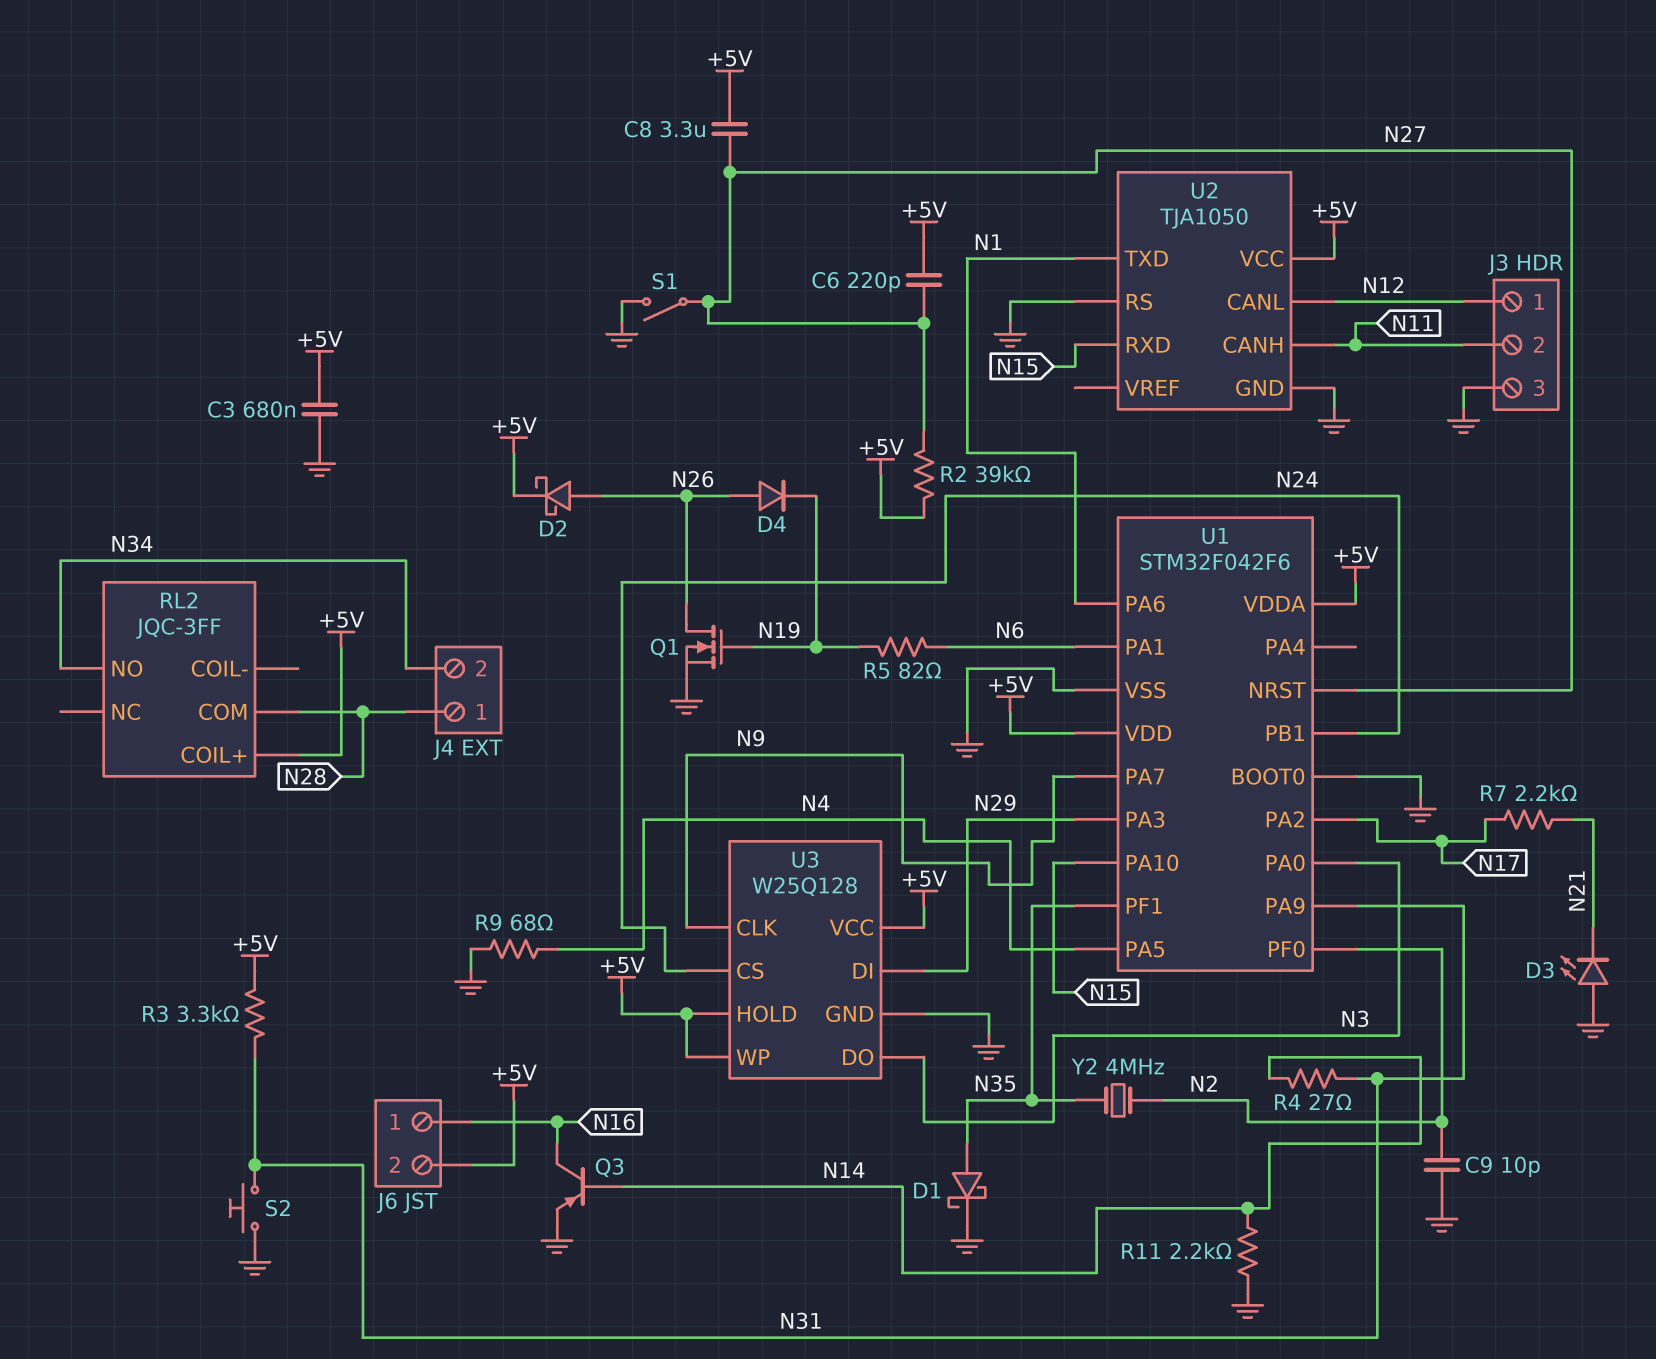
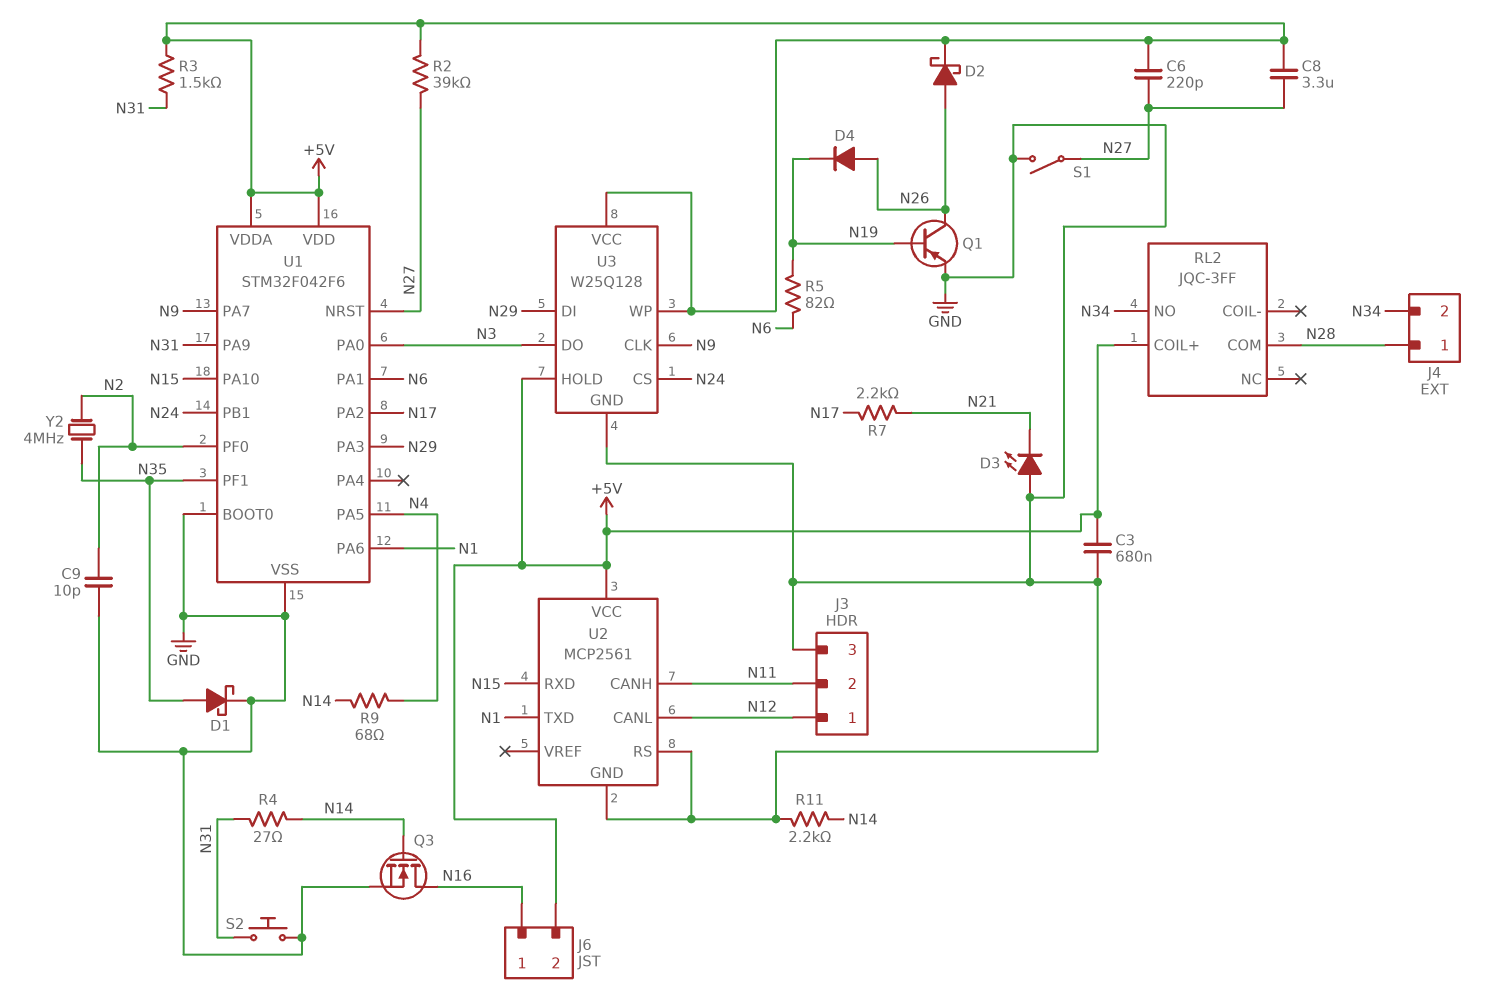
Q1: NMOS (G N19, D N26, S GND) -> PNP (B N19, C N26, E GND)
Q3: PNP (B N14, C N16, E GND) -> NMOS (G N14, D N16, S GND)
R3: 3.3k (+5V, N31) -> 1.5k (+5V, N31)
R9: 68 (GND, N4) -> 68 (N4, N14)
U2: TJA1050 -> MCP2561

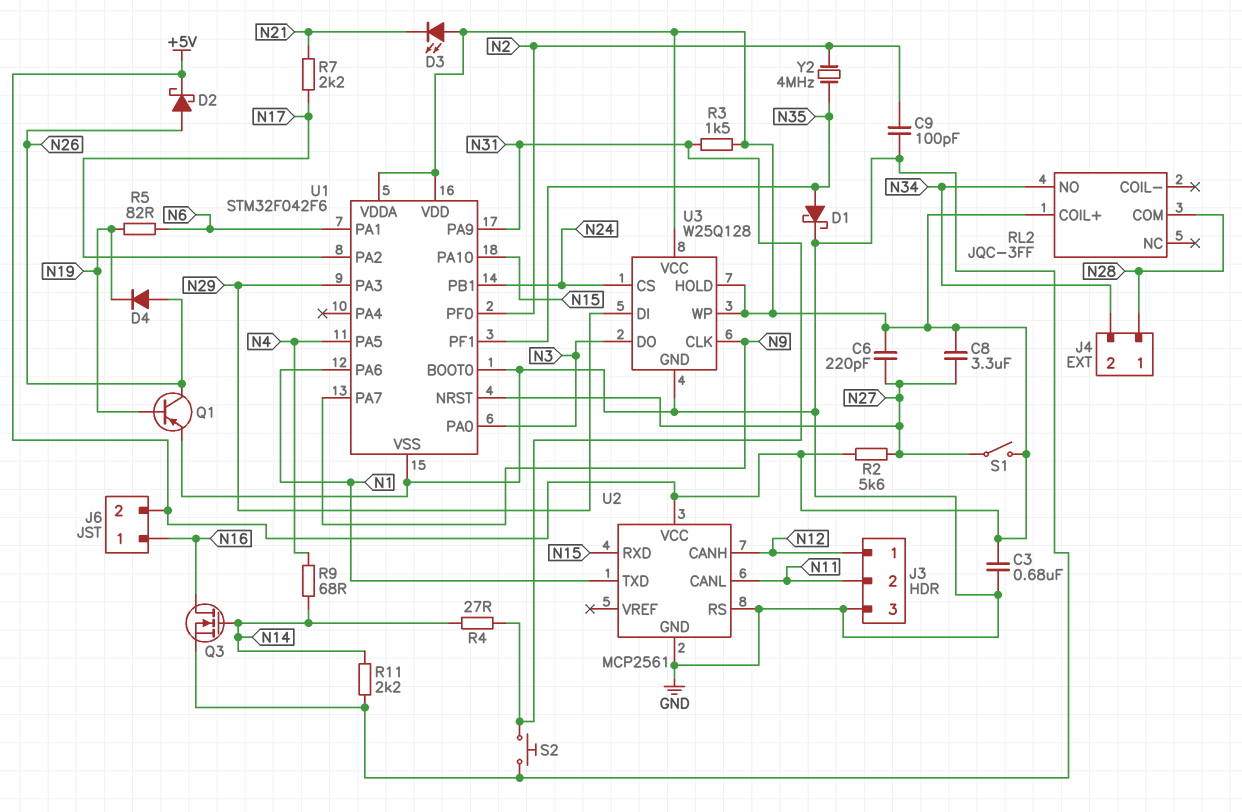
C9: 10pF (GND, N2) -> 100pF (GND, N2)
D3: LED (A GND, K N21) -> LED (A +5V, K N21)
R2: 39k (+5V, N27) -> 5.6k (+5V, N27)
S1: switch (GND, N27) -> switch (+5V, N27)
U2 pin CANH: N11 -> N12
U2 pin CANL: N12 -> N11

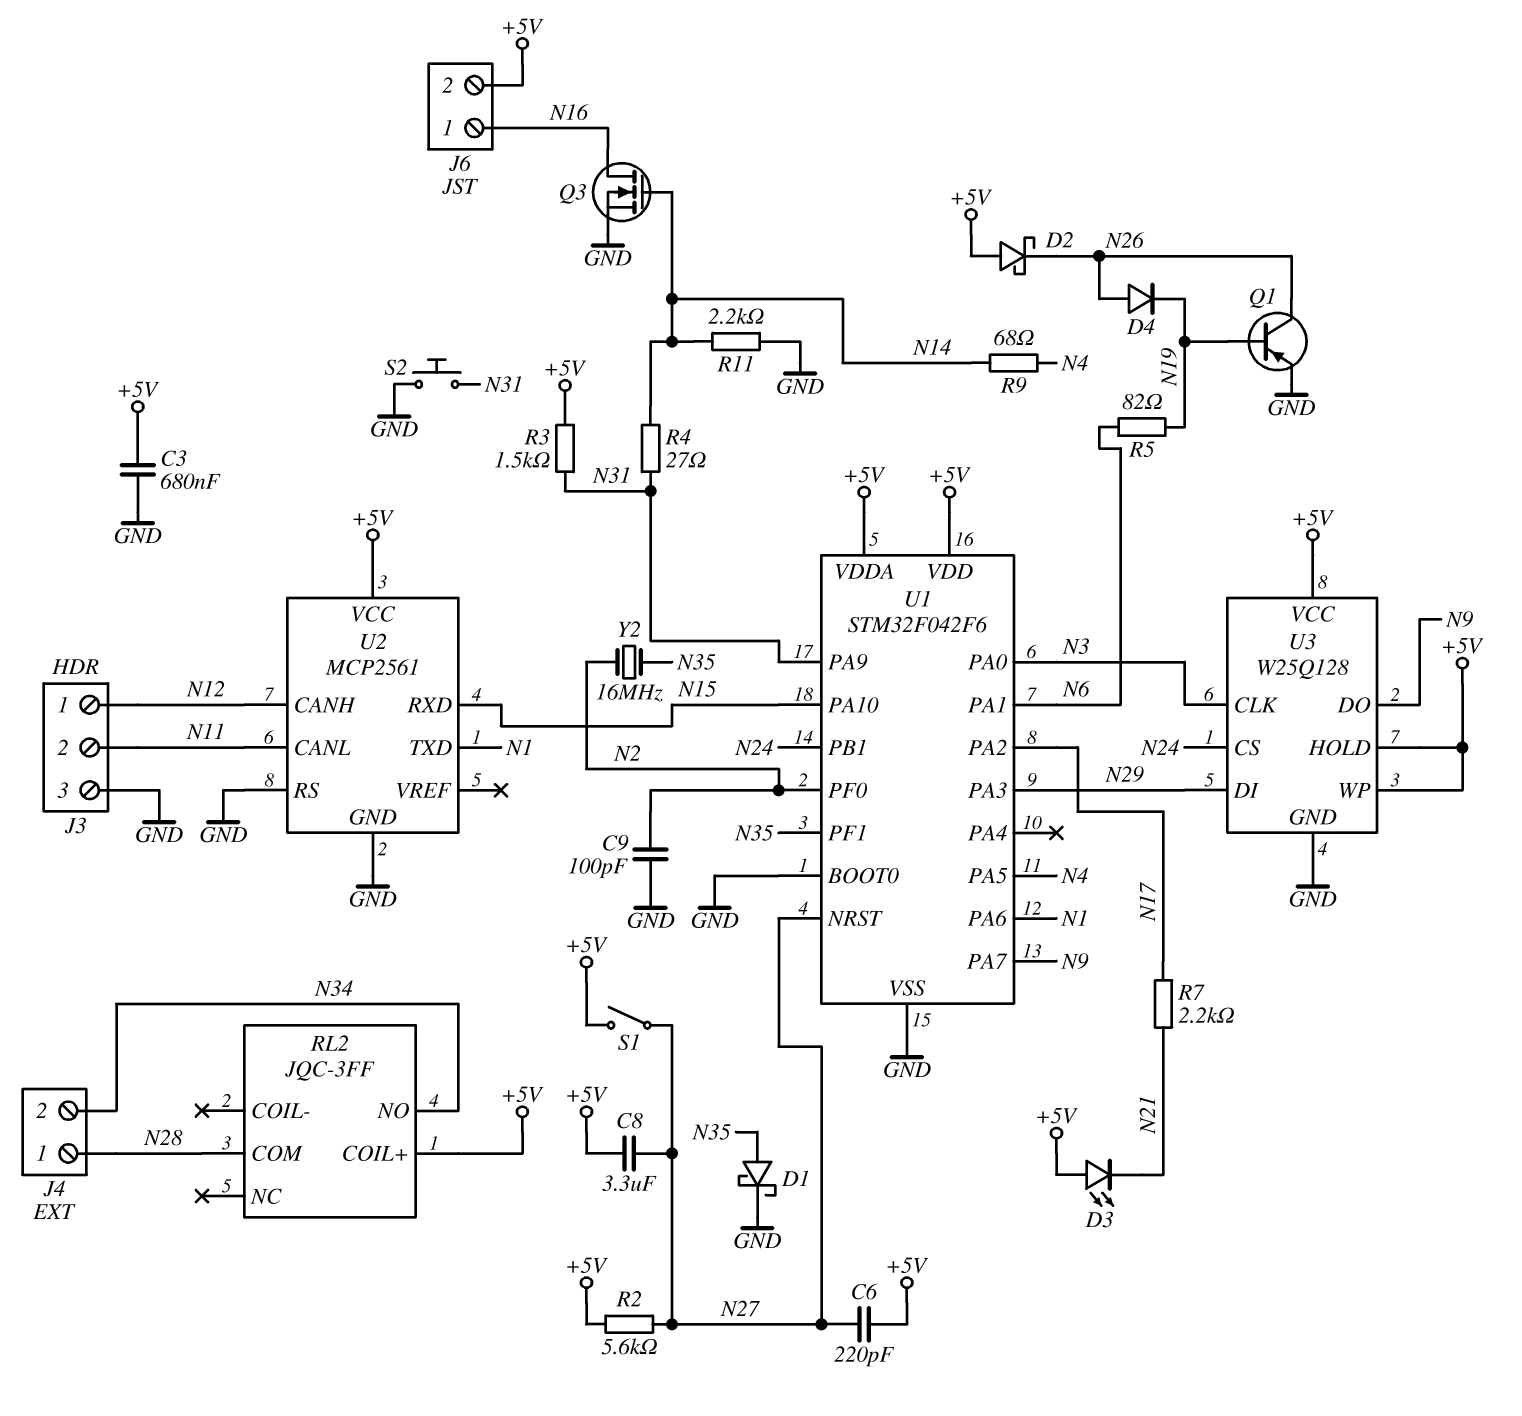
D2: schottky (A N26, K +5V) -> schottky (A +5V, K N26)
U3 pin CLK: N9 -> N3
U3 pin DO: N3 -> N9
Y2: 4MHz (N2, N35) -> 16MHz (N2, N35)

